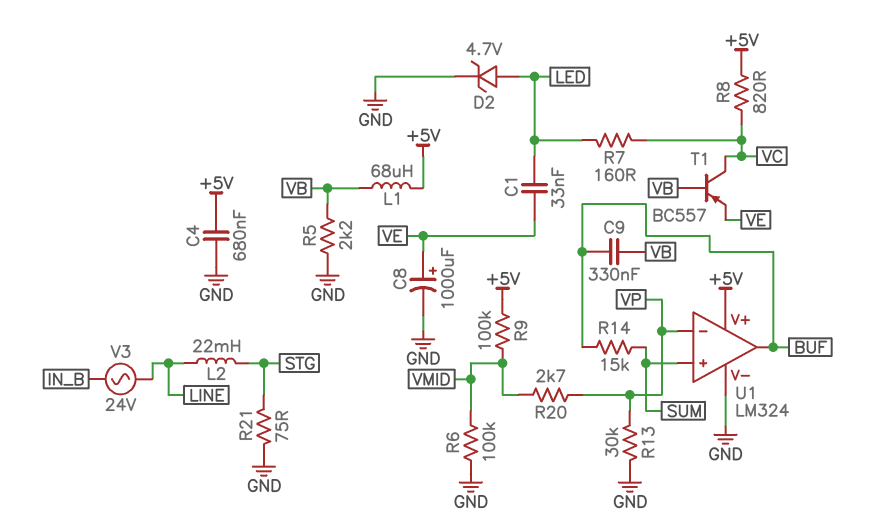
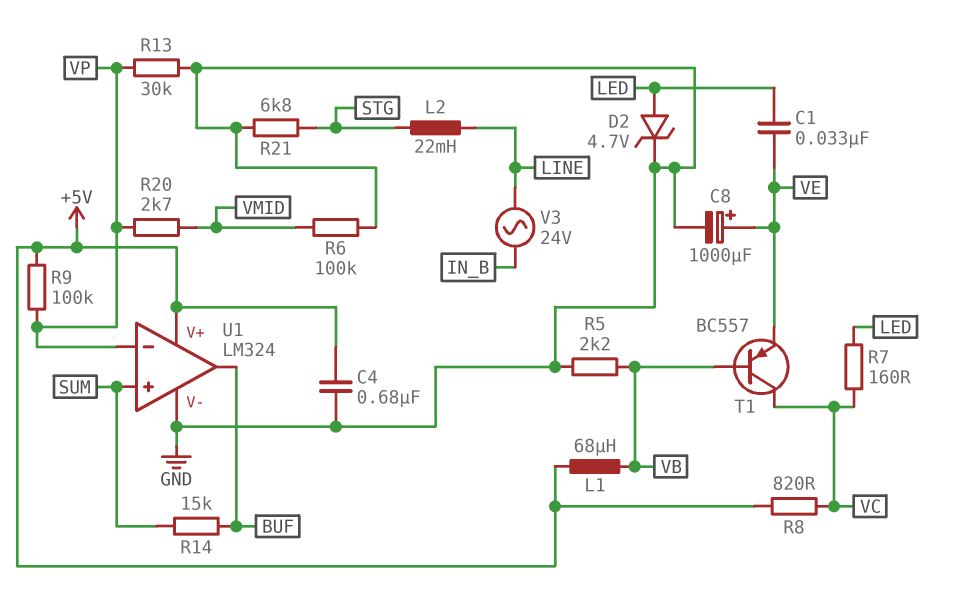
C9: 330nF (BUF, VB) -> none
R9: 100k (+5V, VMID) -> 100k (+5V, VP)
R21: 75 (GND, STG) -> 6.8k (GND, STG)

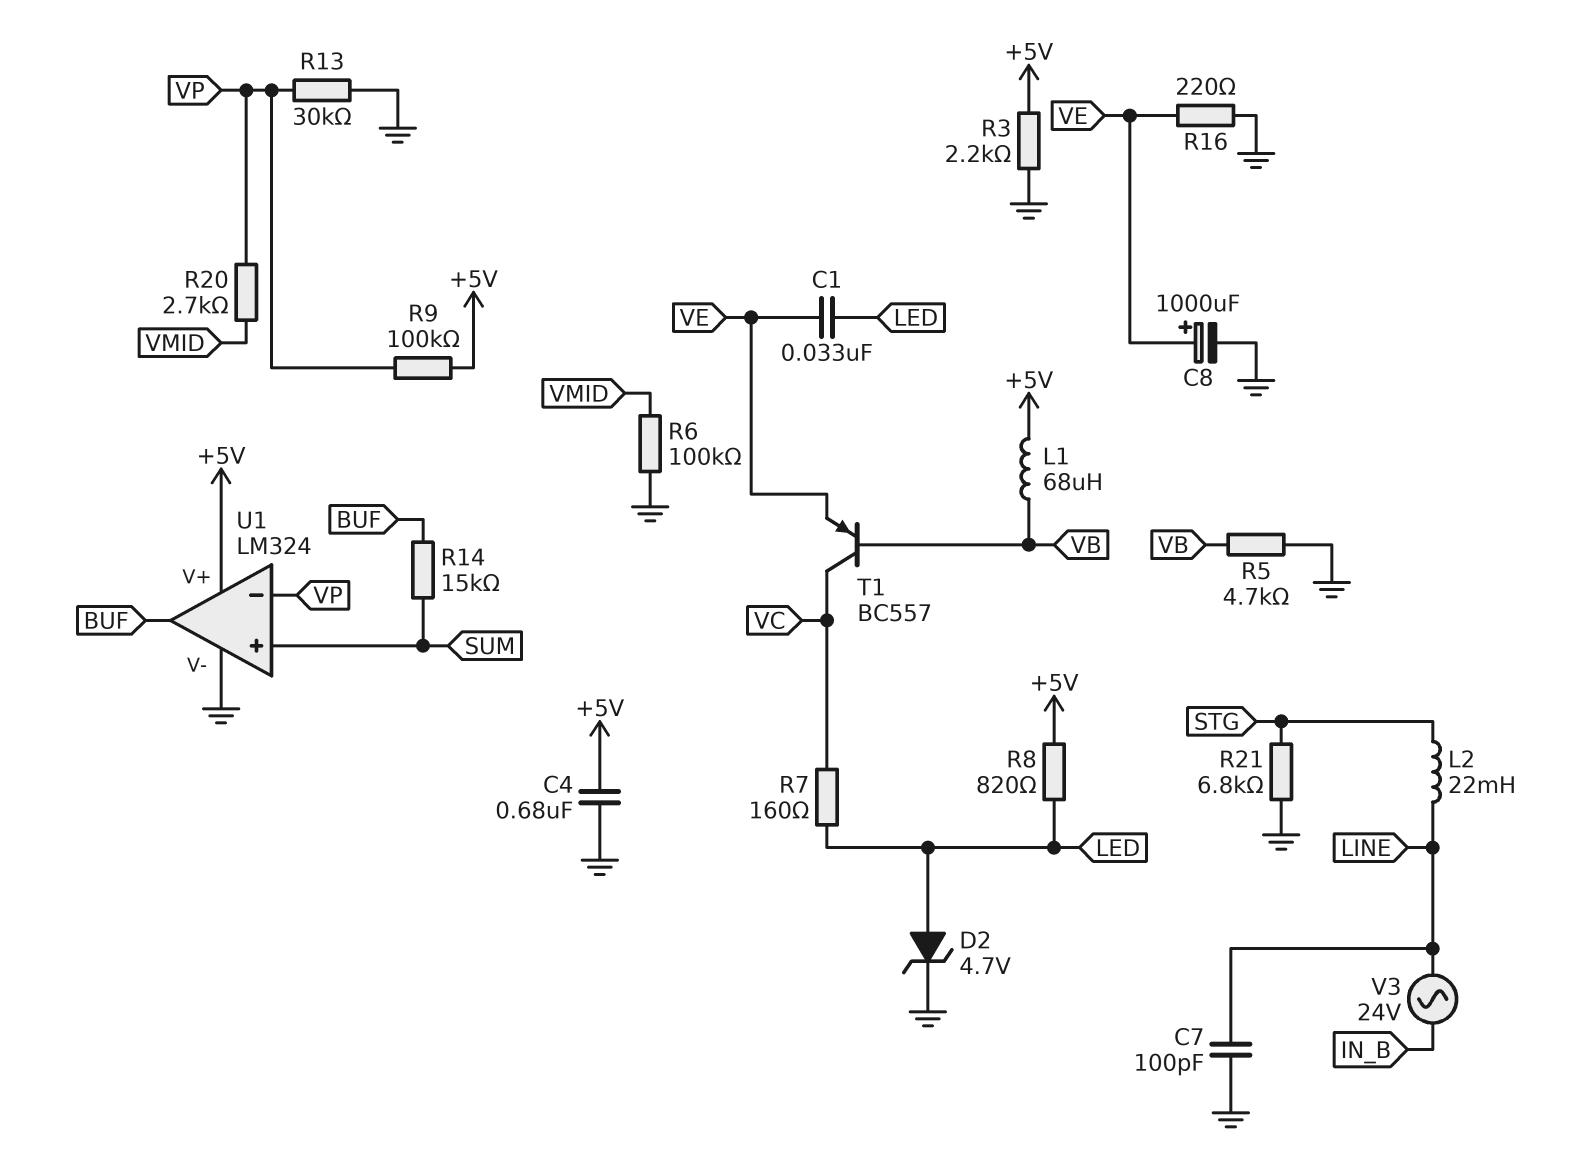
C7: none -> 100pF (GND, LINE)
R3: none -> 2.2k (+5V, GND)
R5: 2.2k (GND, VB) -> 4.7k (GND, VB)
R8: 820 (+5V, VC) -> 820 (+5V, LED)
R16: none -> 220 (GND, VE)

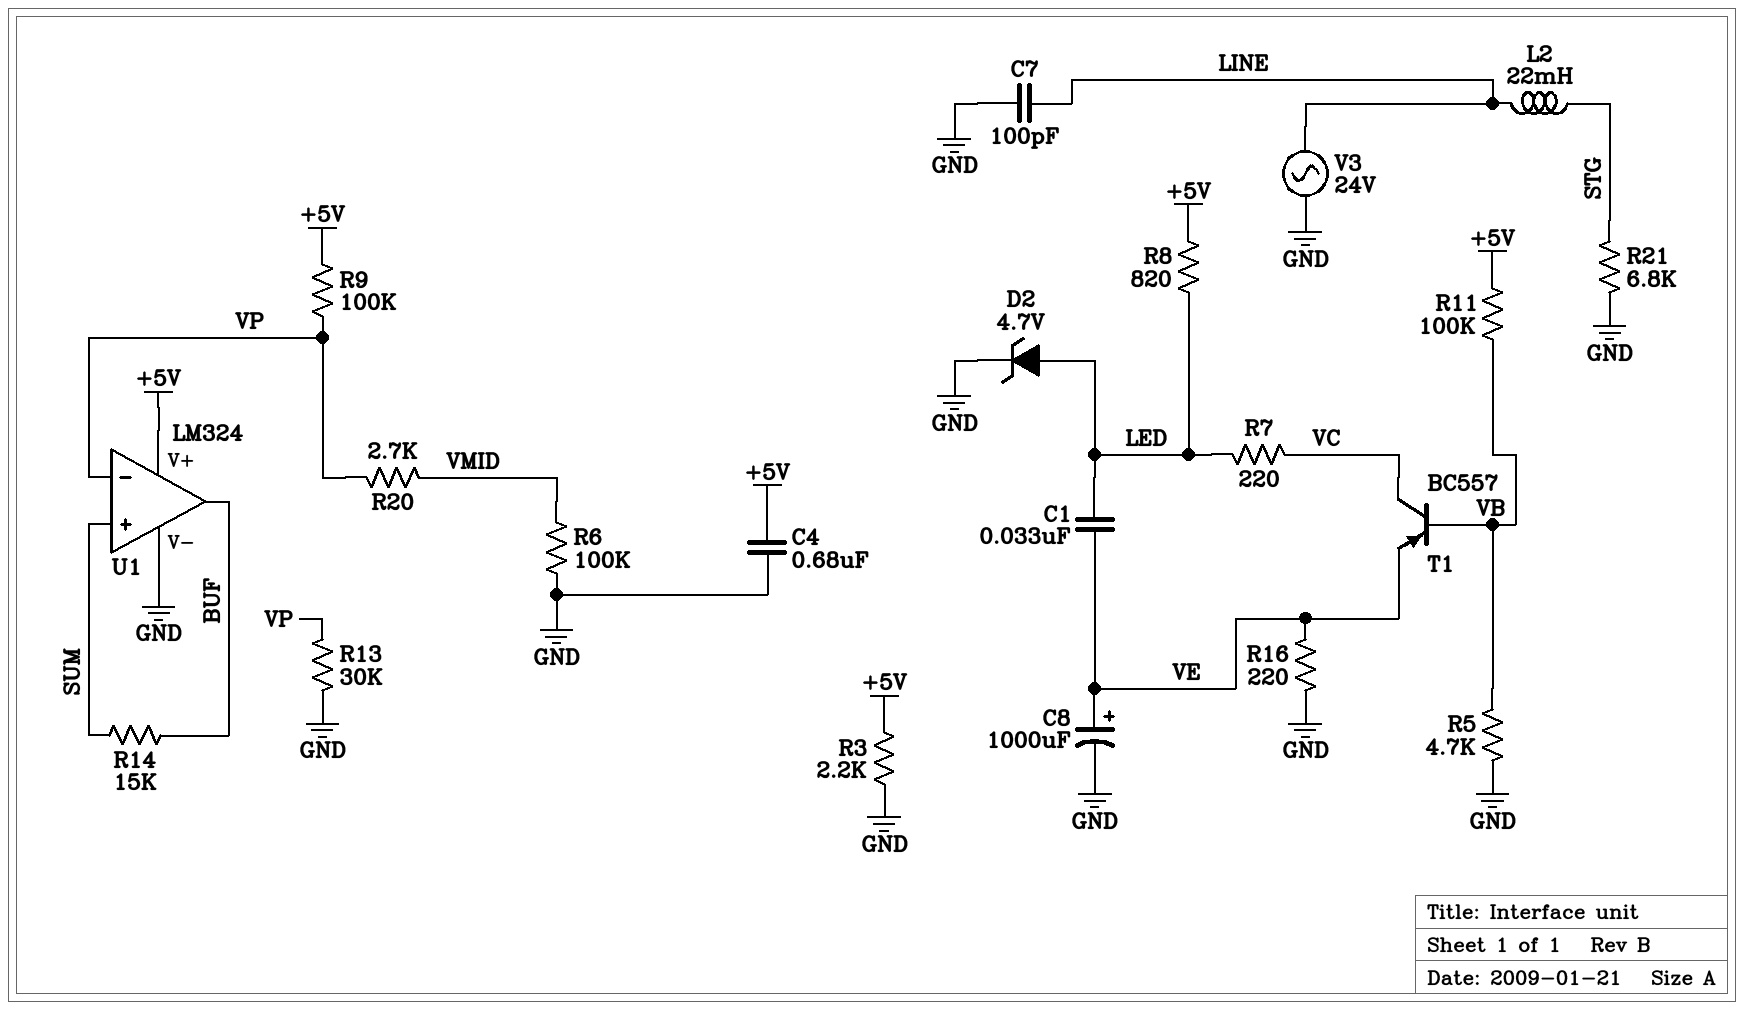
L1: 68uH (+5V, VB) -> none
R7: 160 (LED, VC) -> 220 (LED, VC)
R11: none -> 100k (+5V, VB)
V3: AC 24V (IN_B, LINE) -> AC 24V (GND, LINE)

